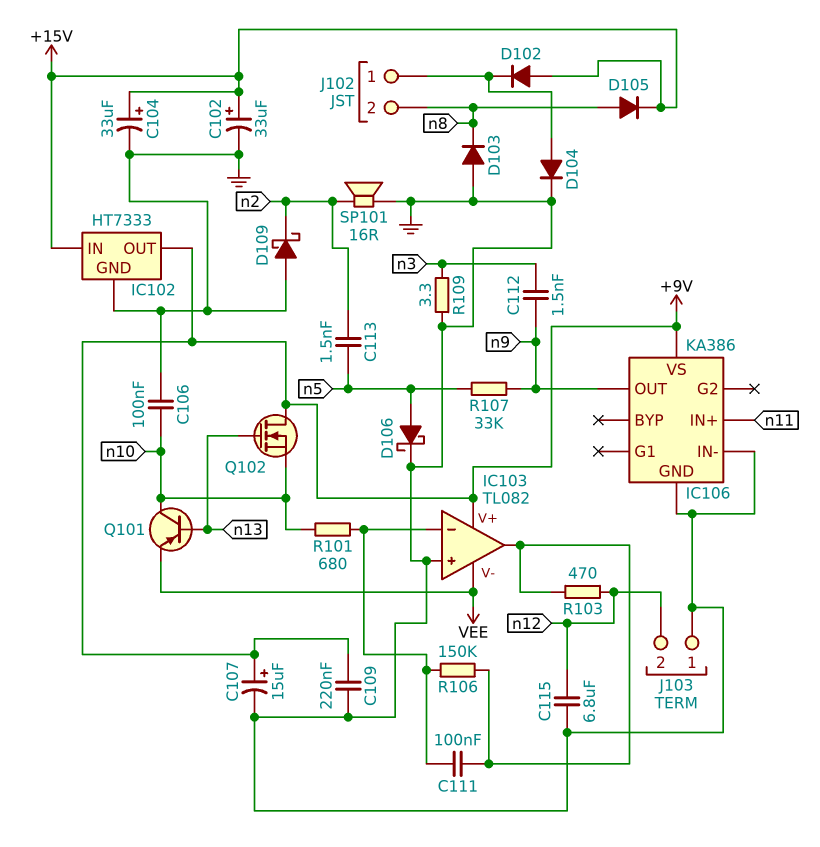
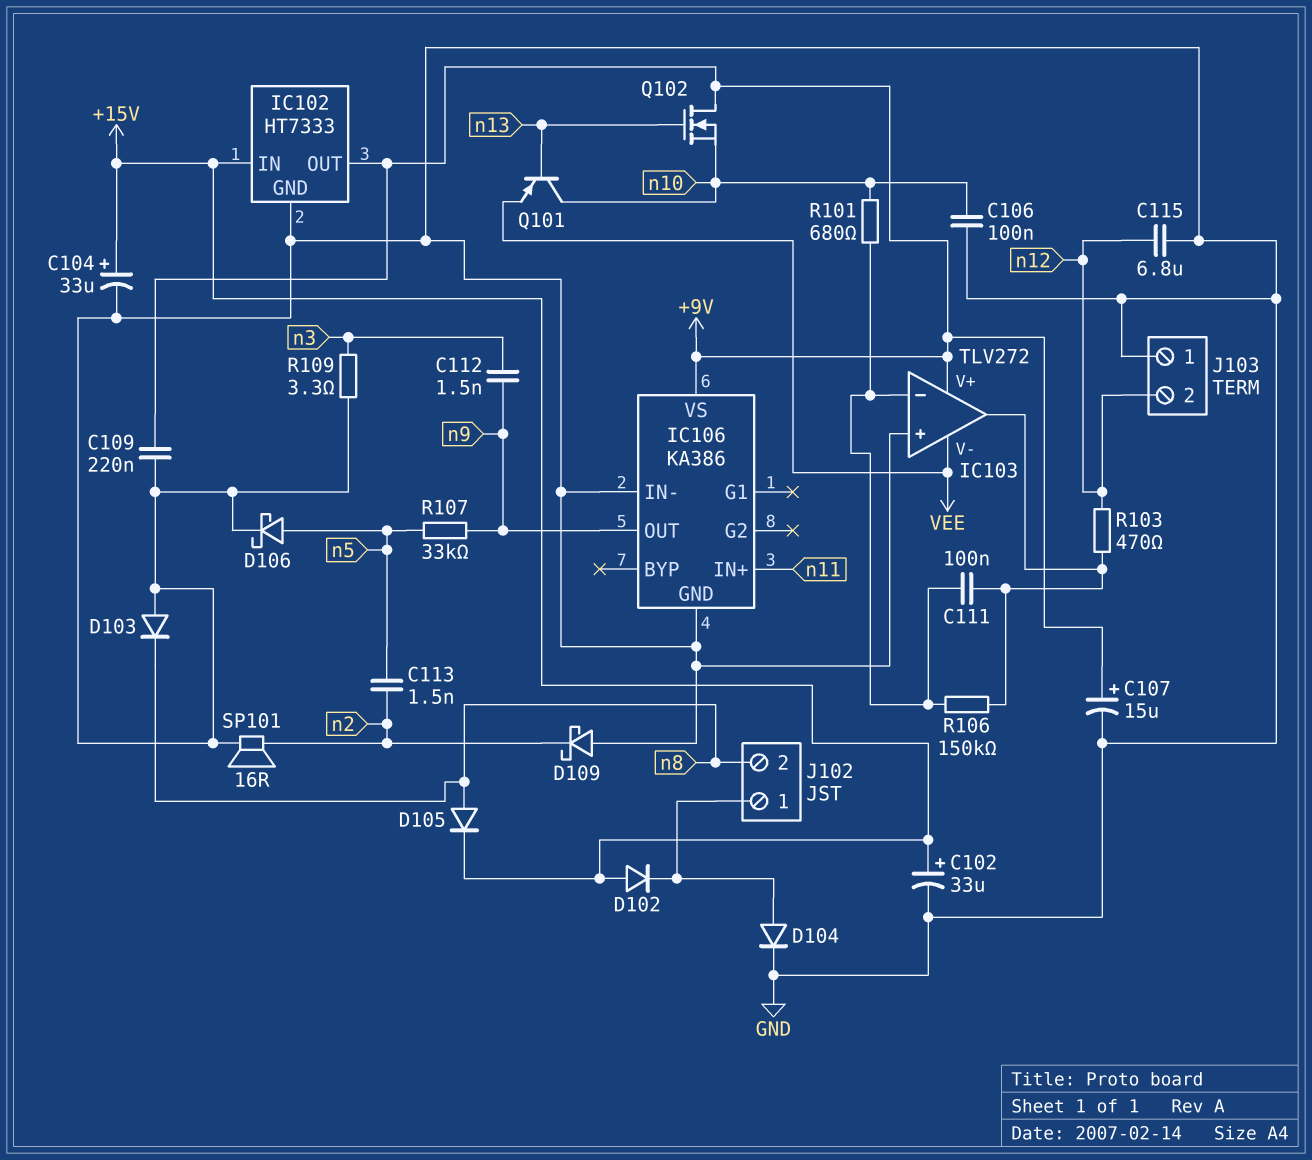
IC103: TL082 -> TLV272

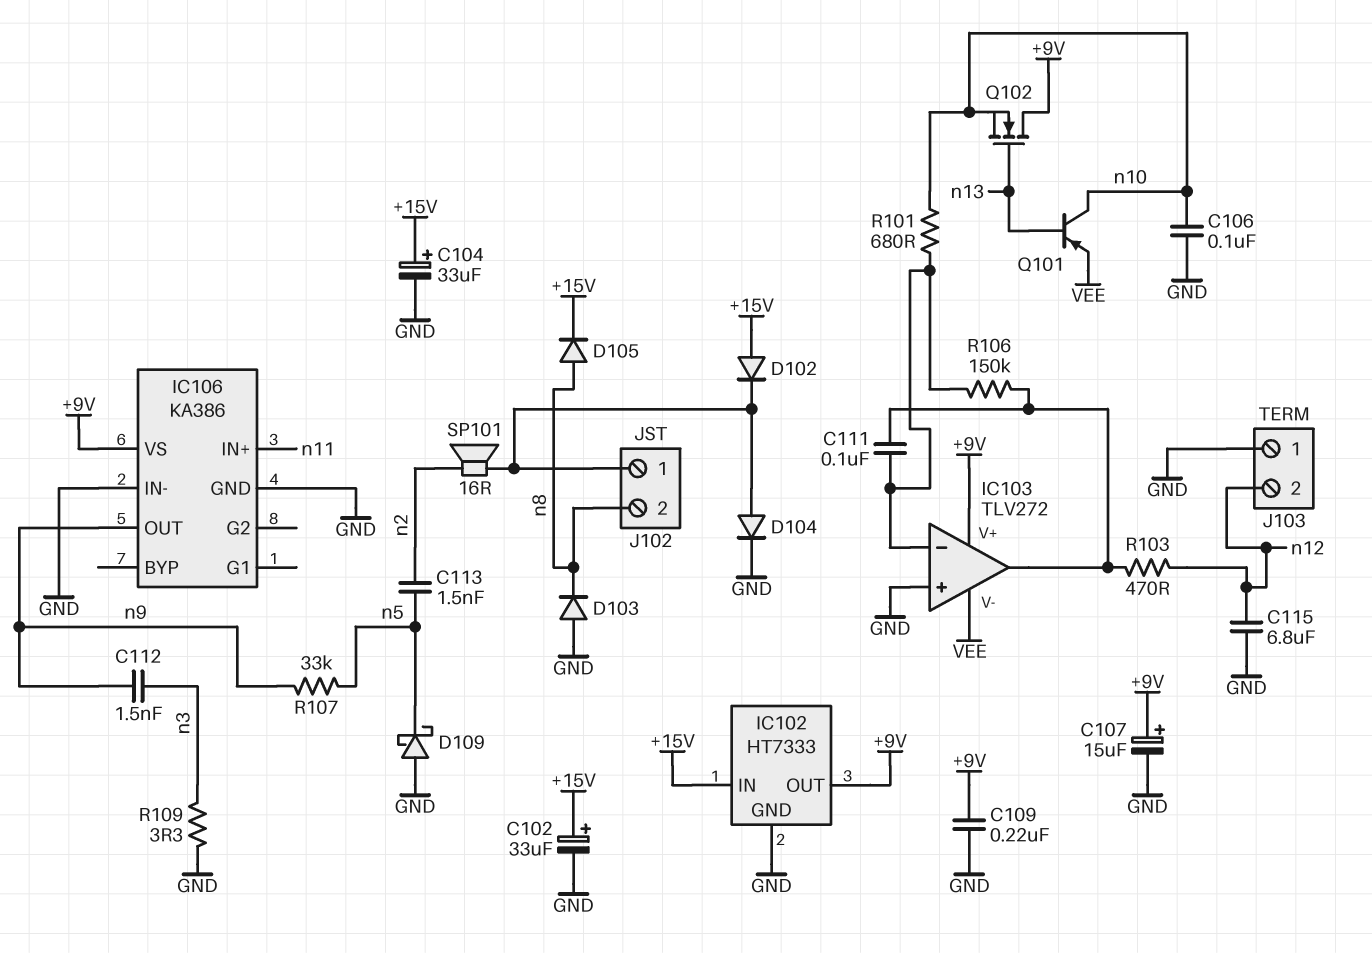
D106: schottky (A n5, K GND) -> none
D109: schottky (A GND, K n2) -> schottky (A GND, K n5)
SP101: speaker 16R (GND, n2) -> speaker 16R (J102/1, n2)

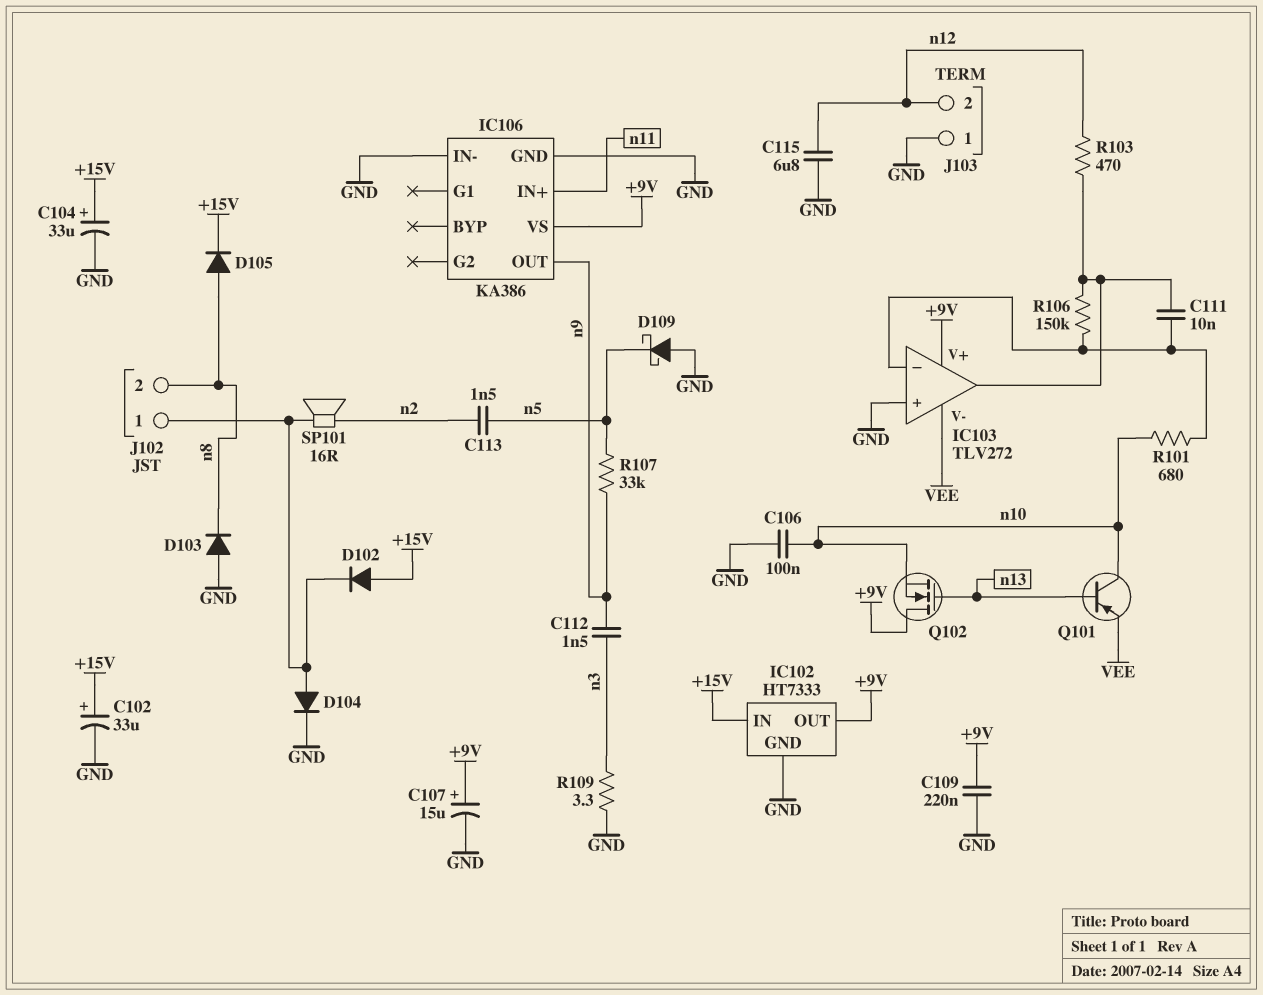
C111: 100nF (IC103/in-, IC103/out) -> 10nF (IC103/in-, IC103/out)

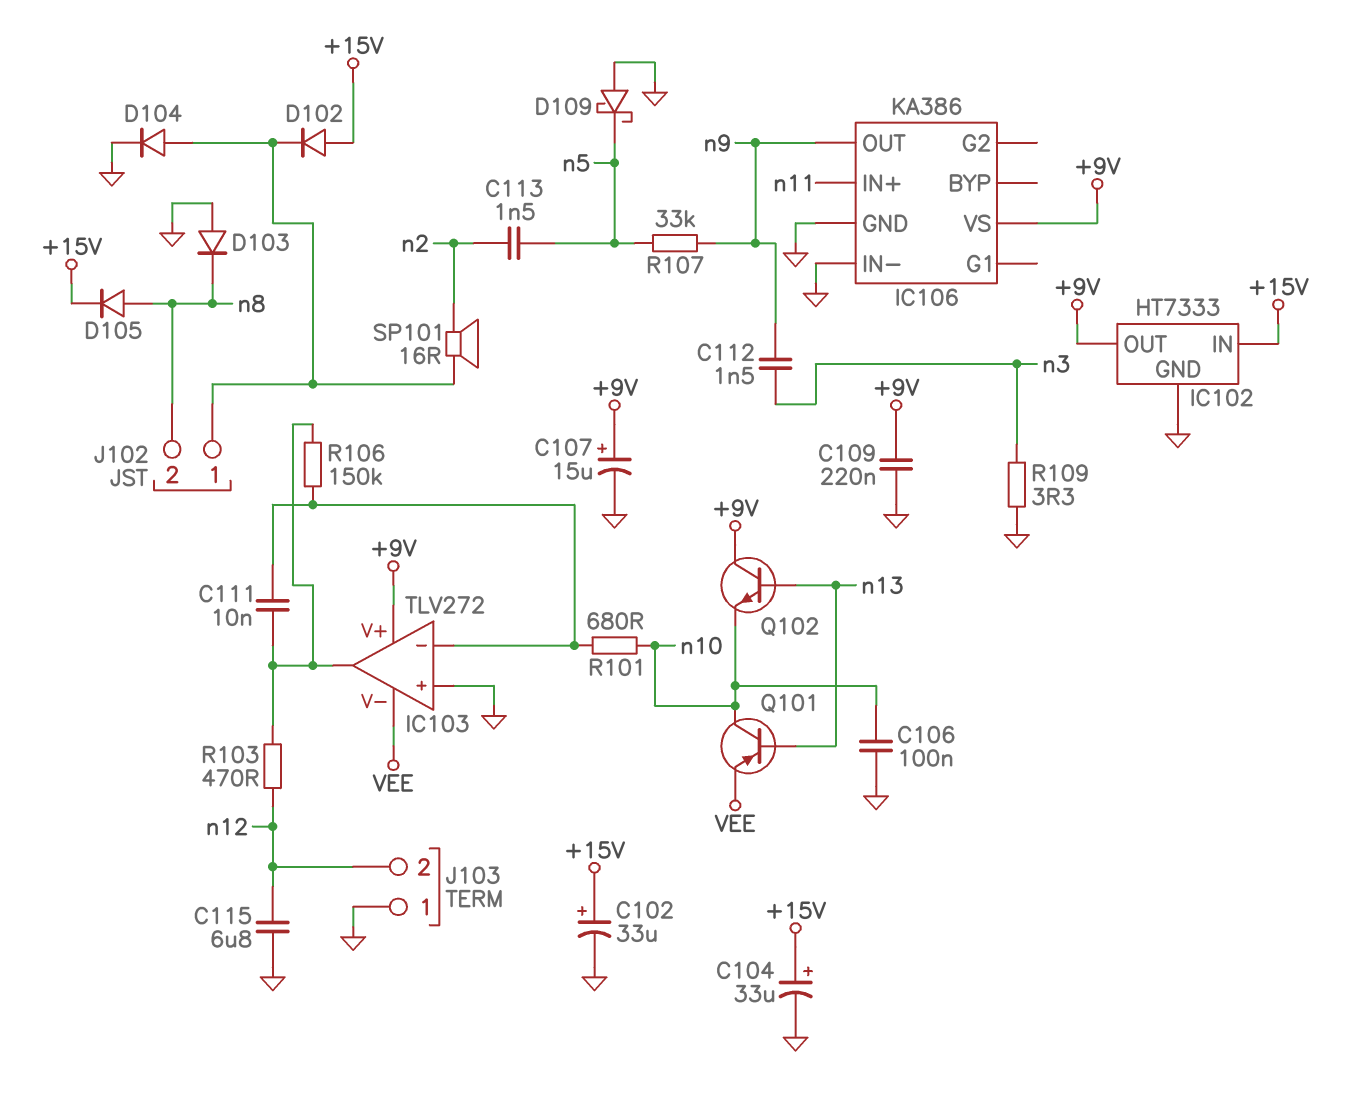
Q102: NMOS (G n13, D +9V, S n10) -> NPN (B n13, C +9V, E n10)

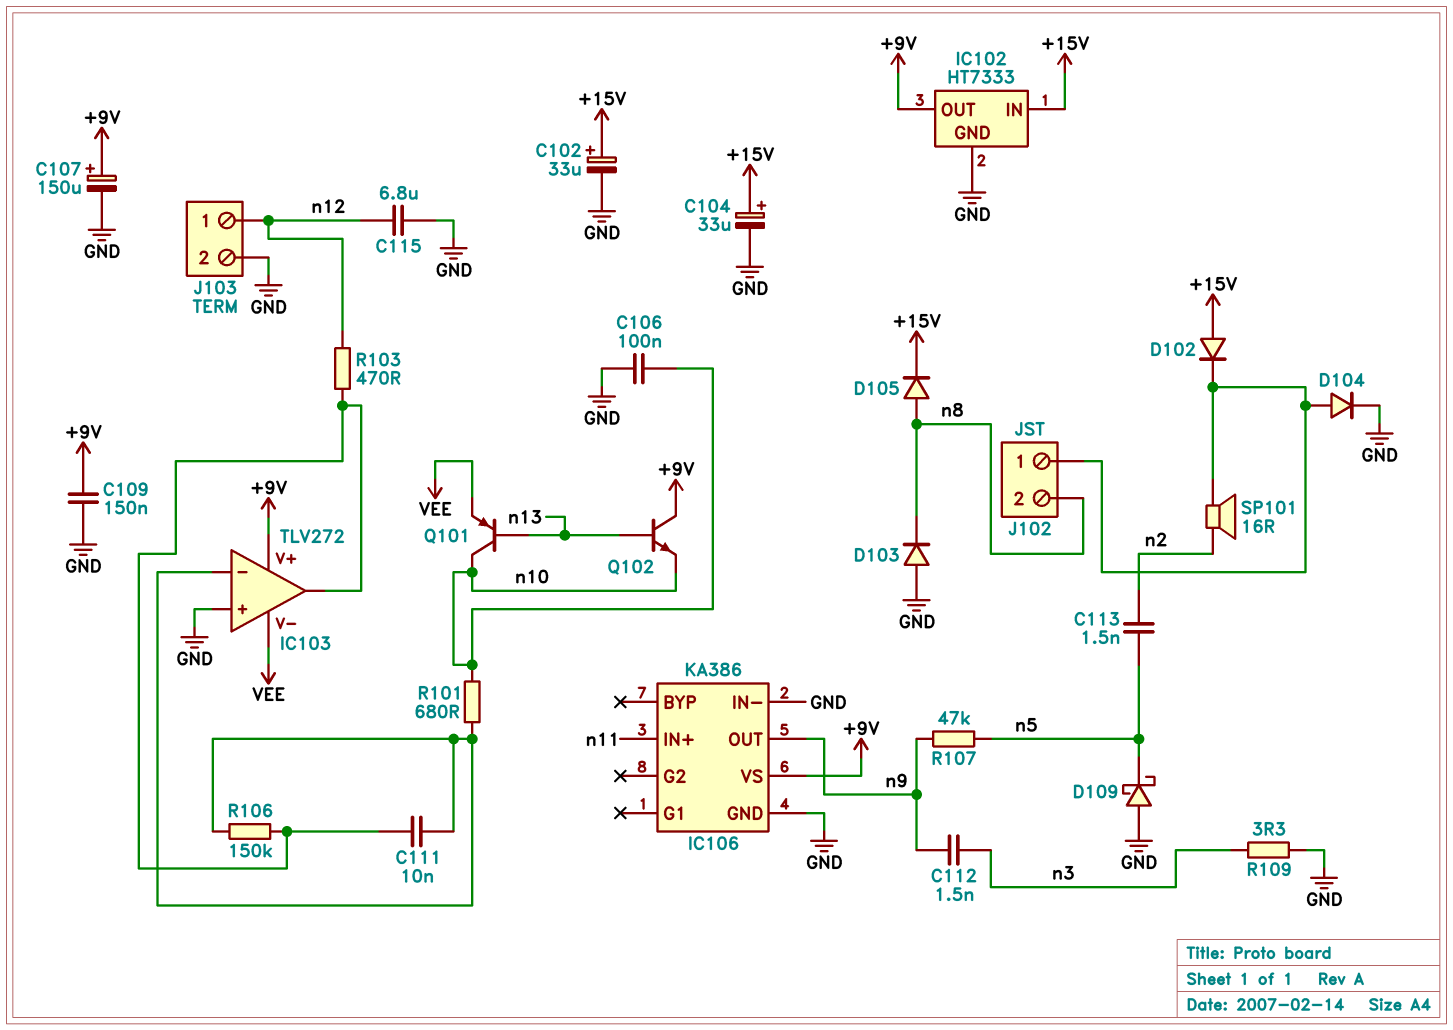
C107: 15uF (plus +9V, minus GND) -> 150uF (plus +9V, minus GND)
C109: 220nF (+9V, GND) -> 150nF (+9V, GND)
J103 pin 1: GND -> n12
J103 pin 2: n12 -> GND
R107: 33k (n5, n9) -> 47k (n5, n9)

